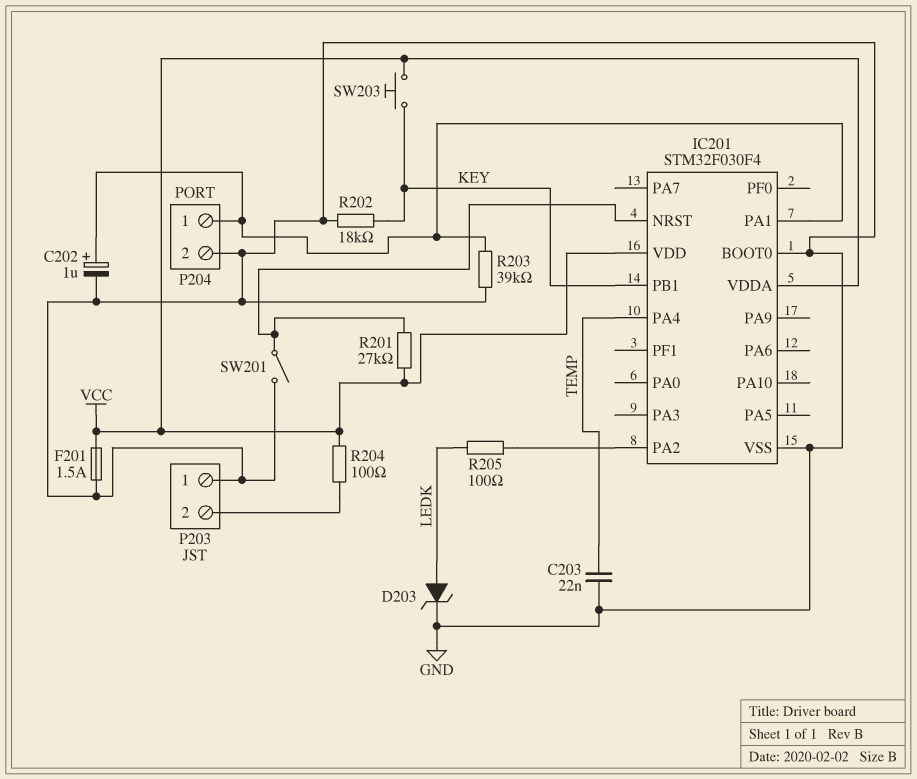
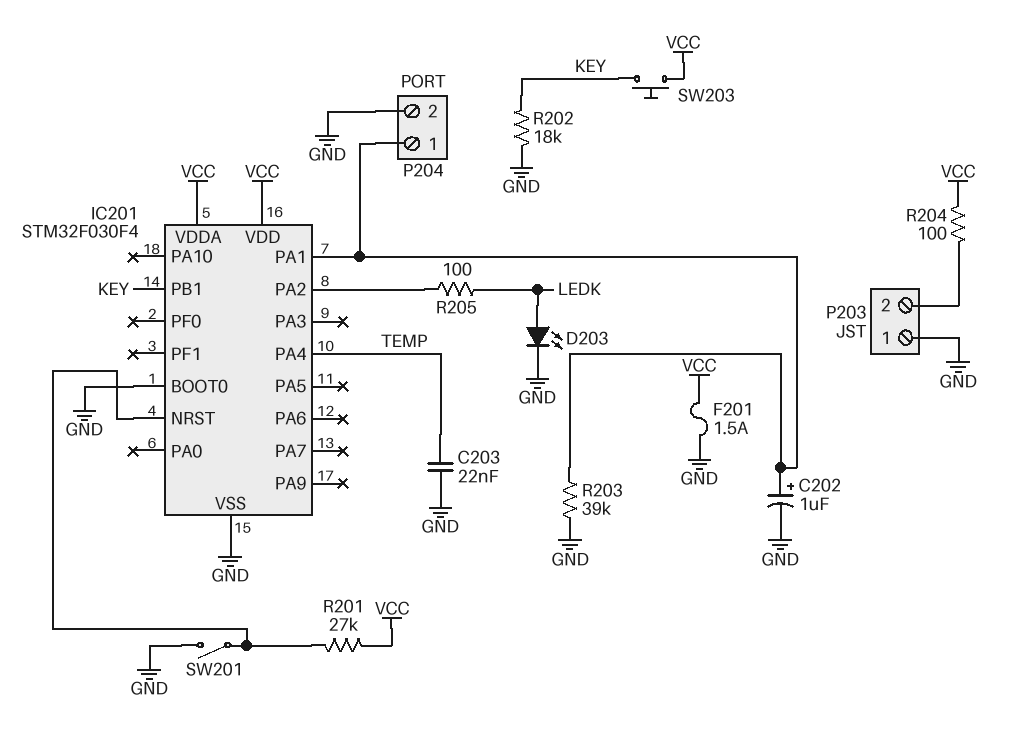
D203: zener (A LEDK, K GND) -> LED (A LEDK, K GND)

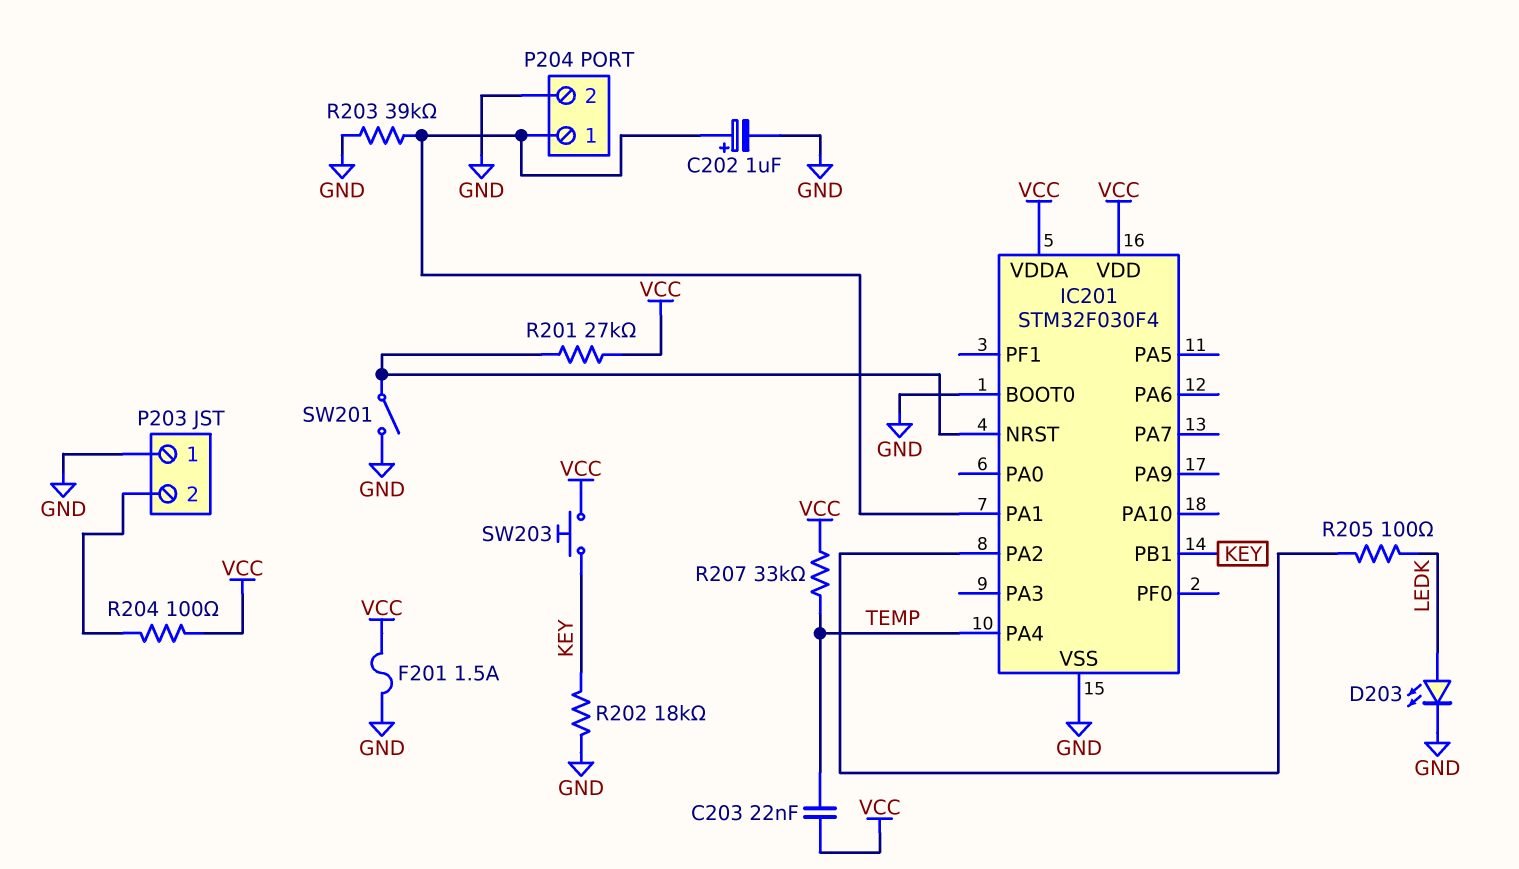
C203: 22nF (GND, TEMP) -> 22nF (TEMP, VCC)
R207: none -> 33k (TEMP, VCC)

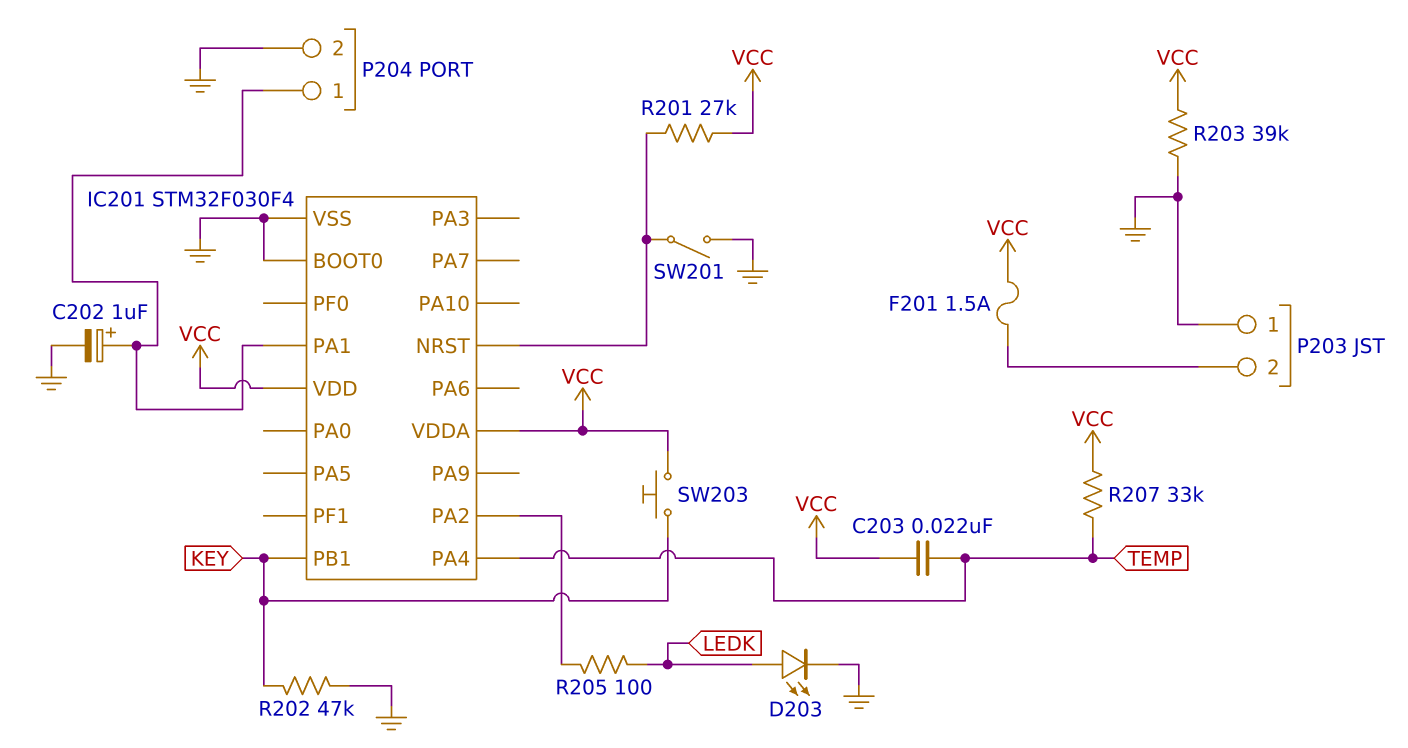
F201: 1.5A (GND, VCC) -> 1.5A (P203/2, VCC)
R202: 18k (GND, KEY) -> 47k (GND, KEY)
R203: 39k (GND, IC201/PA1) -> 39k (GND, VCC)
R204: 100 (P203/2, VCC) -> none

